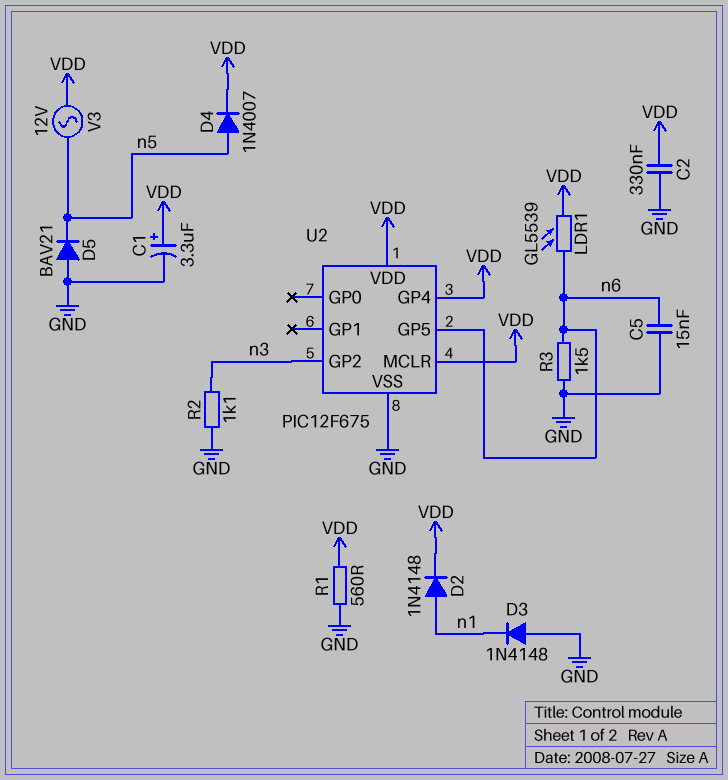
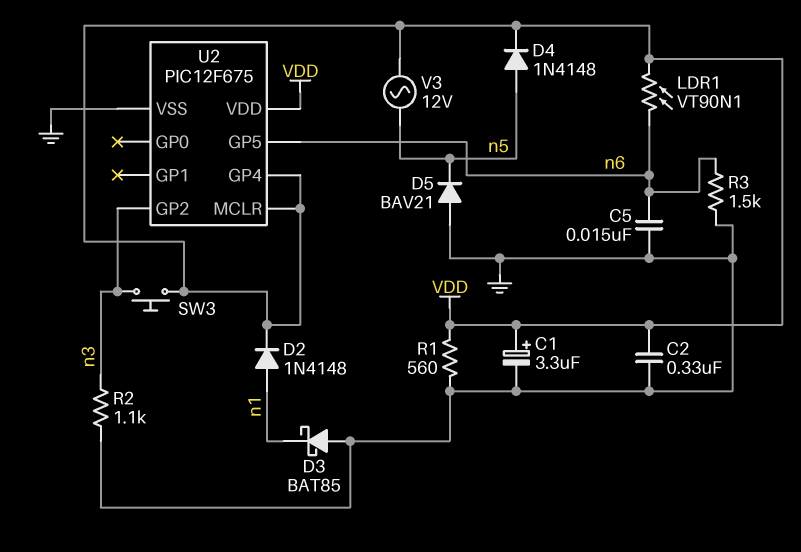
D3: diode 1N4148 (A GND, K n1) -> schottky BAT85 (A GND, K n1)
D4: diode 1N4007 (A n5, K VDD) -> diode 1N4148 (A n5, K VDD)
LDR1: GL5539 (VDD, n6) -> VT90N1 (VDD, n6)
SW3: none -> button (VDD, n3)

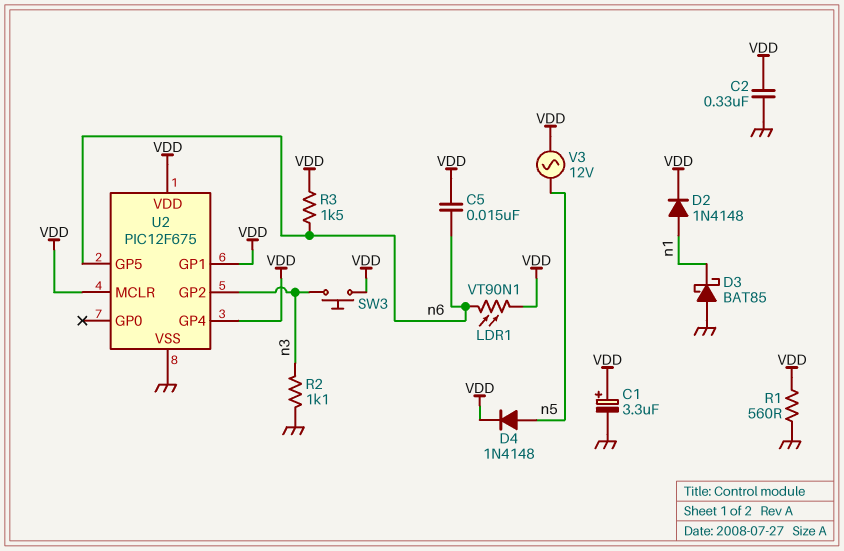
C5: 15nF (GND, n6) -> 15nF (VDD, n6)
D5: diode BAV21 (A GND, K n5) -> none
R3: 1.5k (GND, n6) -> 1.5k (VDD, n6)
U2 pin GP1: none -> VDD

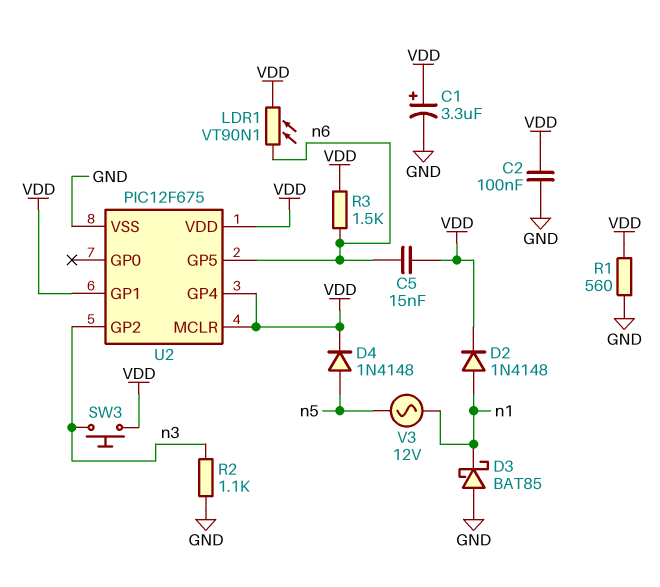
C2: 330nF (GND, VDD) -> 100nF (GND, VDD)
V3: AC 12V (VDD, n5) -> AC 12V (n1, n5)

